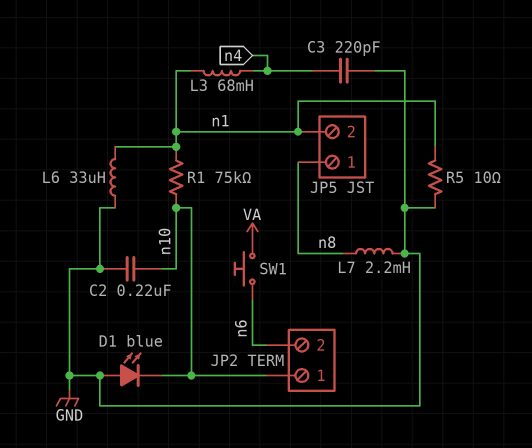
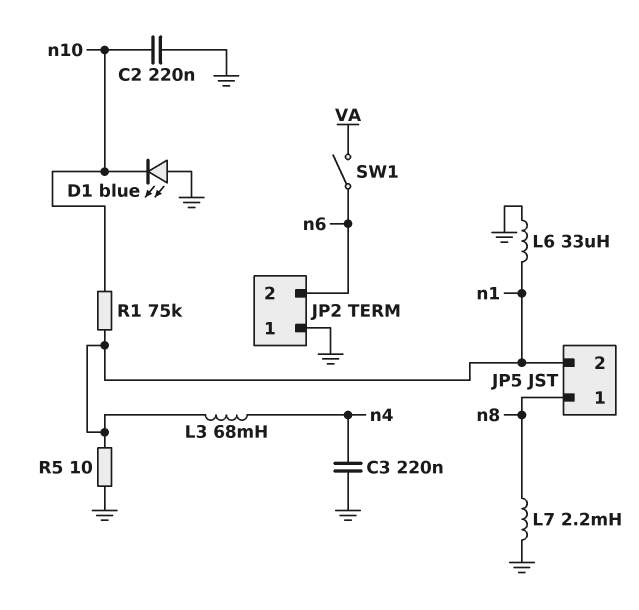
C3: 220pF (GND, n4) -> 220nF (GND, n4)
JP2 pin 1: n10 -> GND
SW1: button (VA, n6) -> switch (VA, n6)

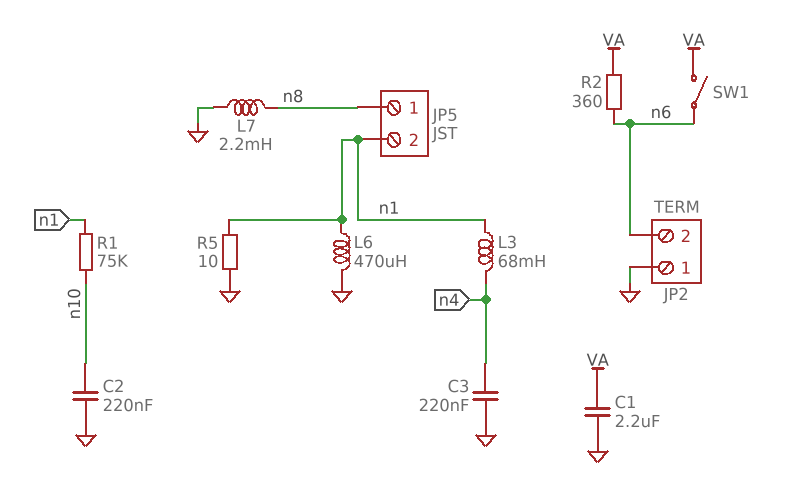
C1: none -> 2.2uF (GND, VA)
D1: LED blue (A GND, K n10) -> none
L6: 33uH (GND, n1) -> 470uH (GND, n1)
R2: none -> 360 (VA, n6)

